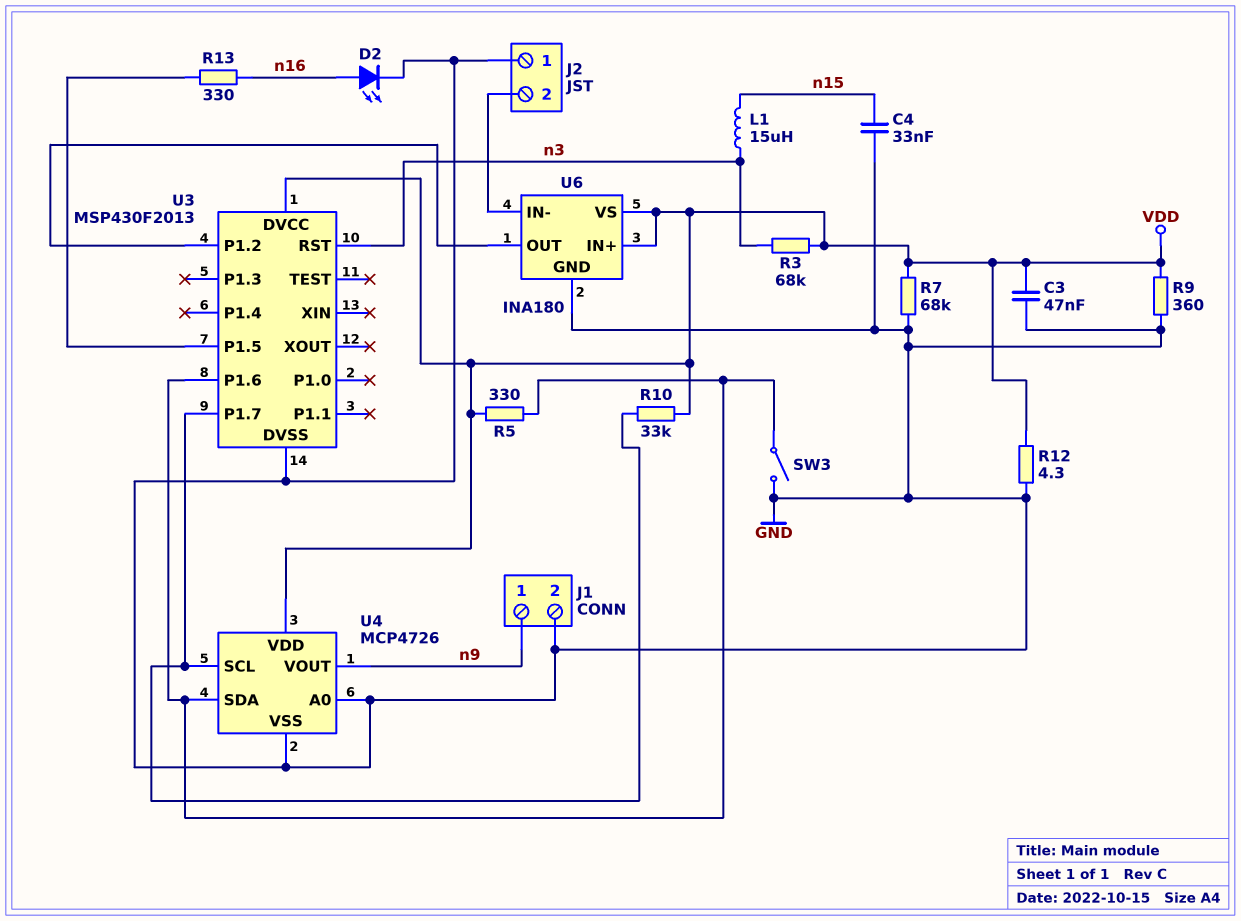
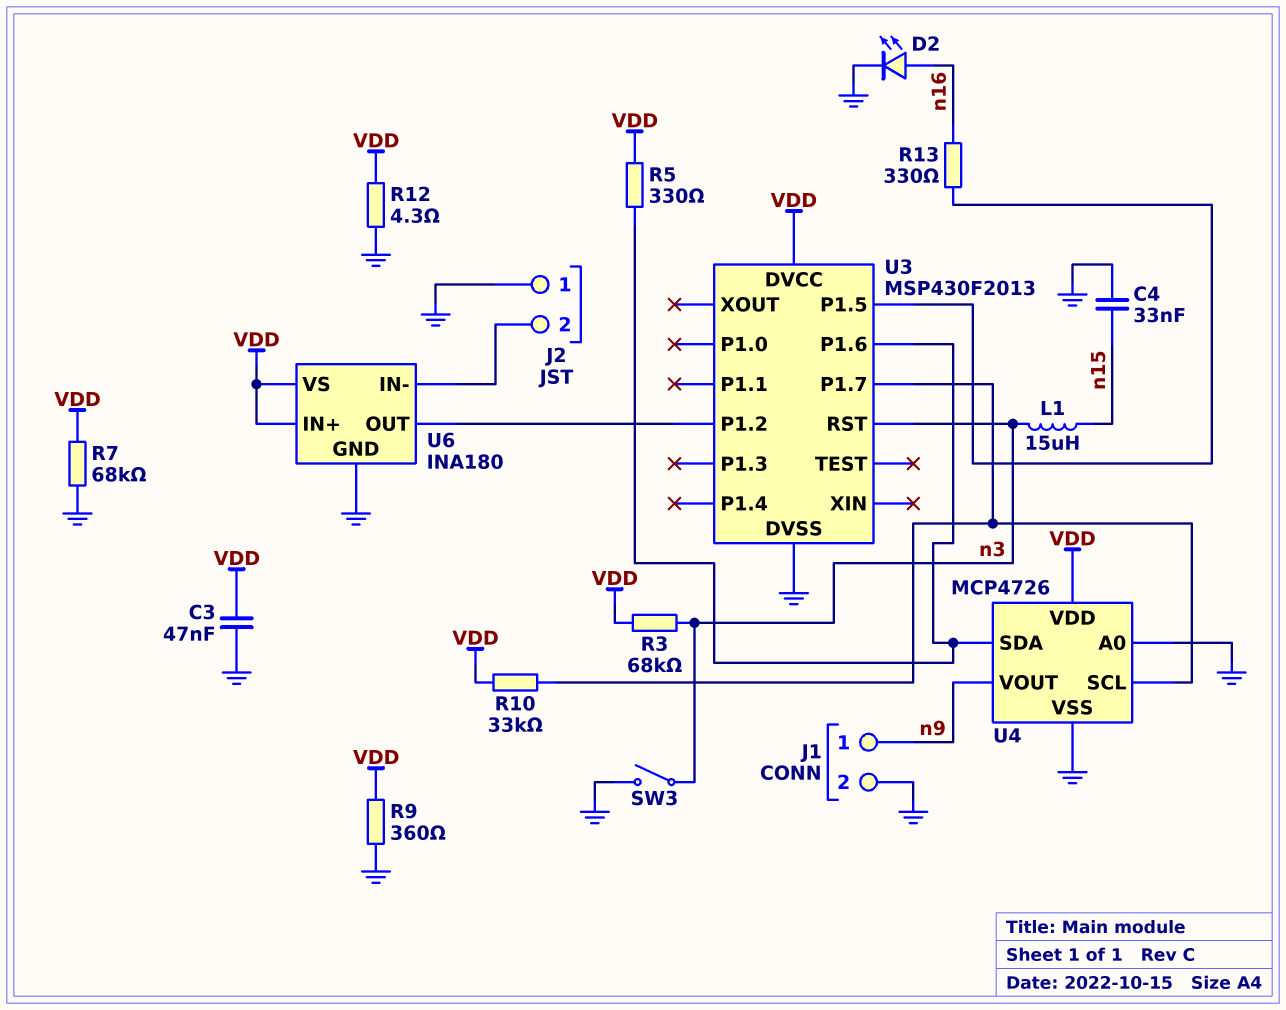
SW3: switch (GND, U3/P1.6) -> switch (GND, n3)

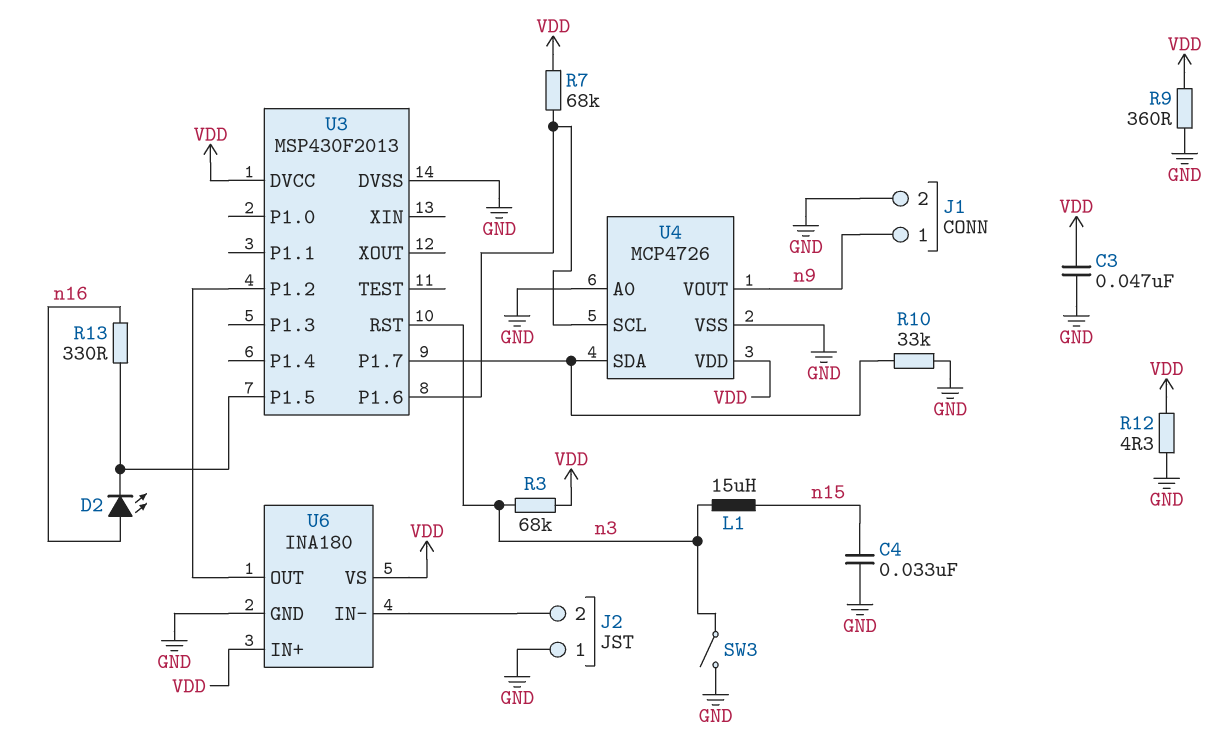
D2: LED (A n16, K GND) -> LED (A n16, K U3/P1.5)
R5: 330 (U3/P1.6, VDD) -> none
R7: 68k (GND, VDD) -> 68k (U3/P1.6, VDD)
R10: 33k (U3/P1.7, VDD) -> 33k (GND, U3/P1.7)
U4 pin SCL: U3/P1.7 -> U3/P1.6
U4 pin SDA: U3/P1.6 -> U3/P1.7

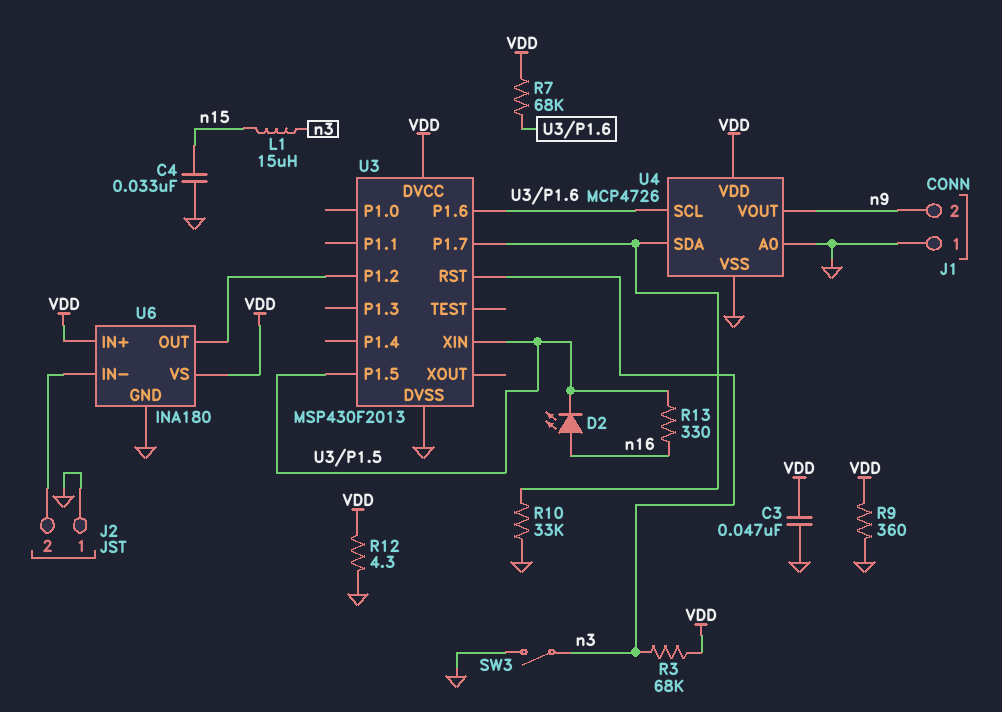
J1 pin 1: n9 -> GND
J1 pin 2: GND -> n9
U3 pin XIN: none -> U3/P1.5

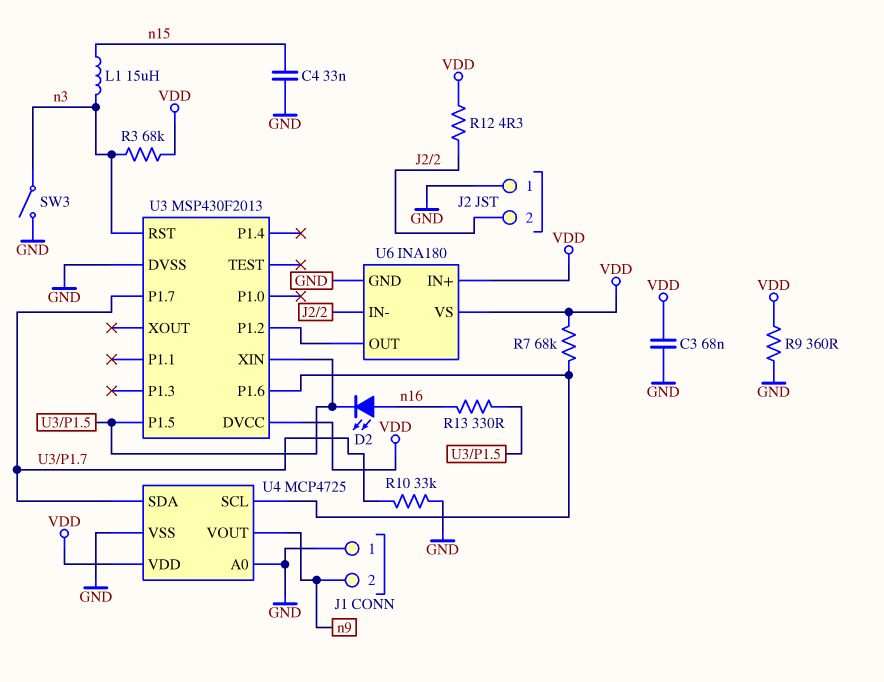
C3: 47nF (GND, VDD) -> 68nF (GND, VDD)
R12: 4.3 (GND, VDD) -> 4.3 (J2/2, VDD)
U4: MCP4726 -> MCP4725

